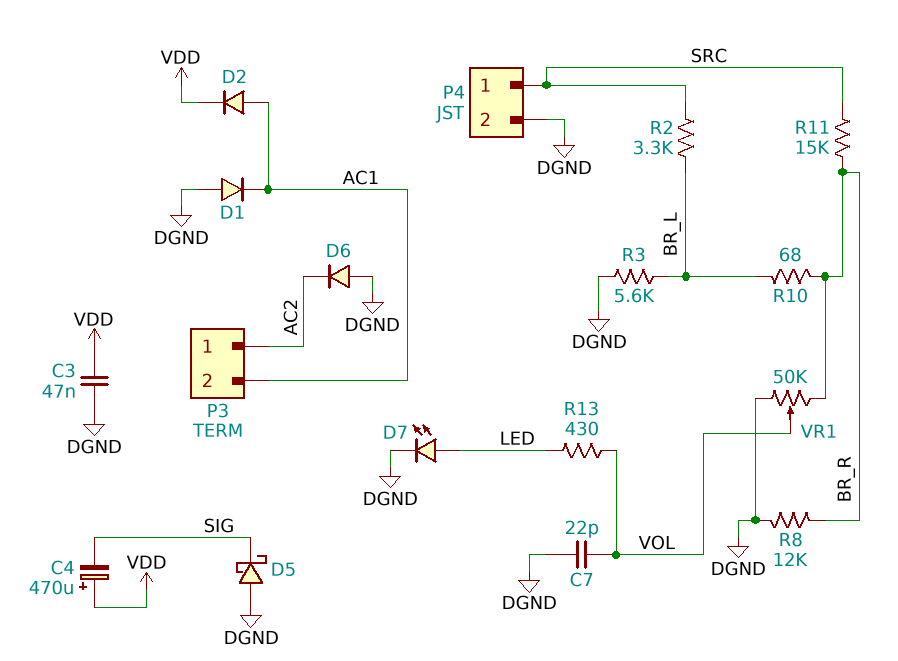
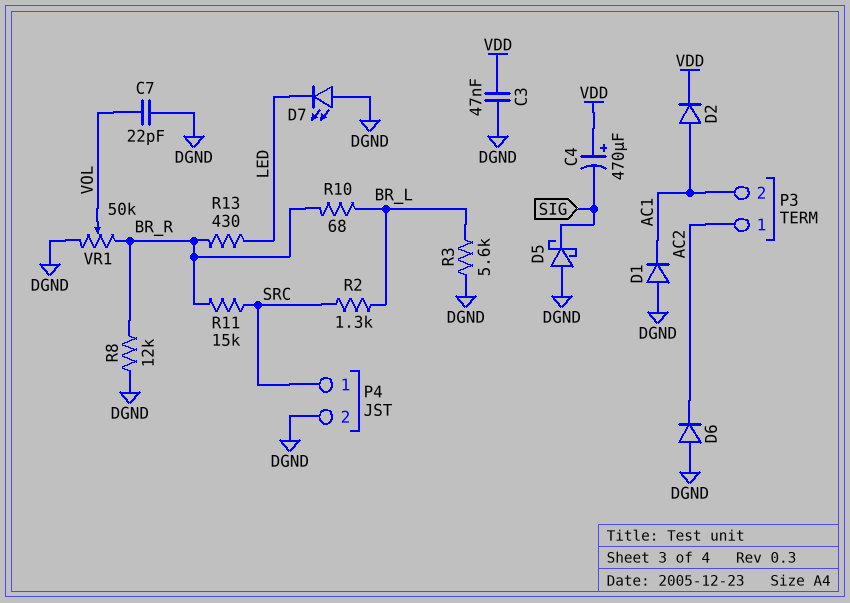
D7: LED (A LED, K DGND) -> LED (A DGND, K LED)
R2: 3.3k (BR_L, SRC) -> 1.3k (BR_L, SRC)
R13: 430 (LED, VOL) -> 430 (BR_R, LED)

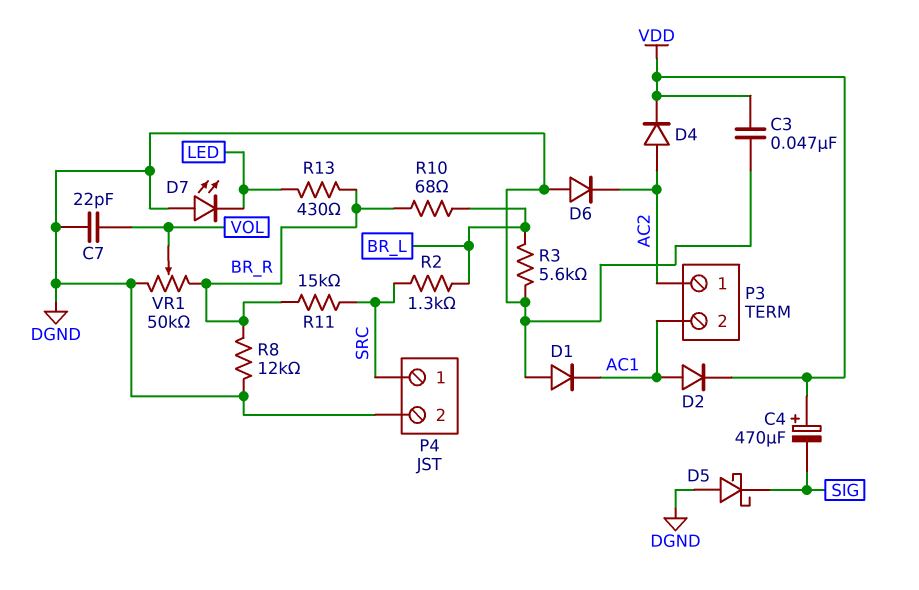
D4: none -> diode (A AC2, K VDD)

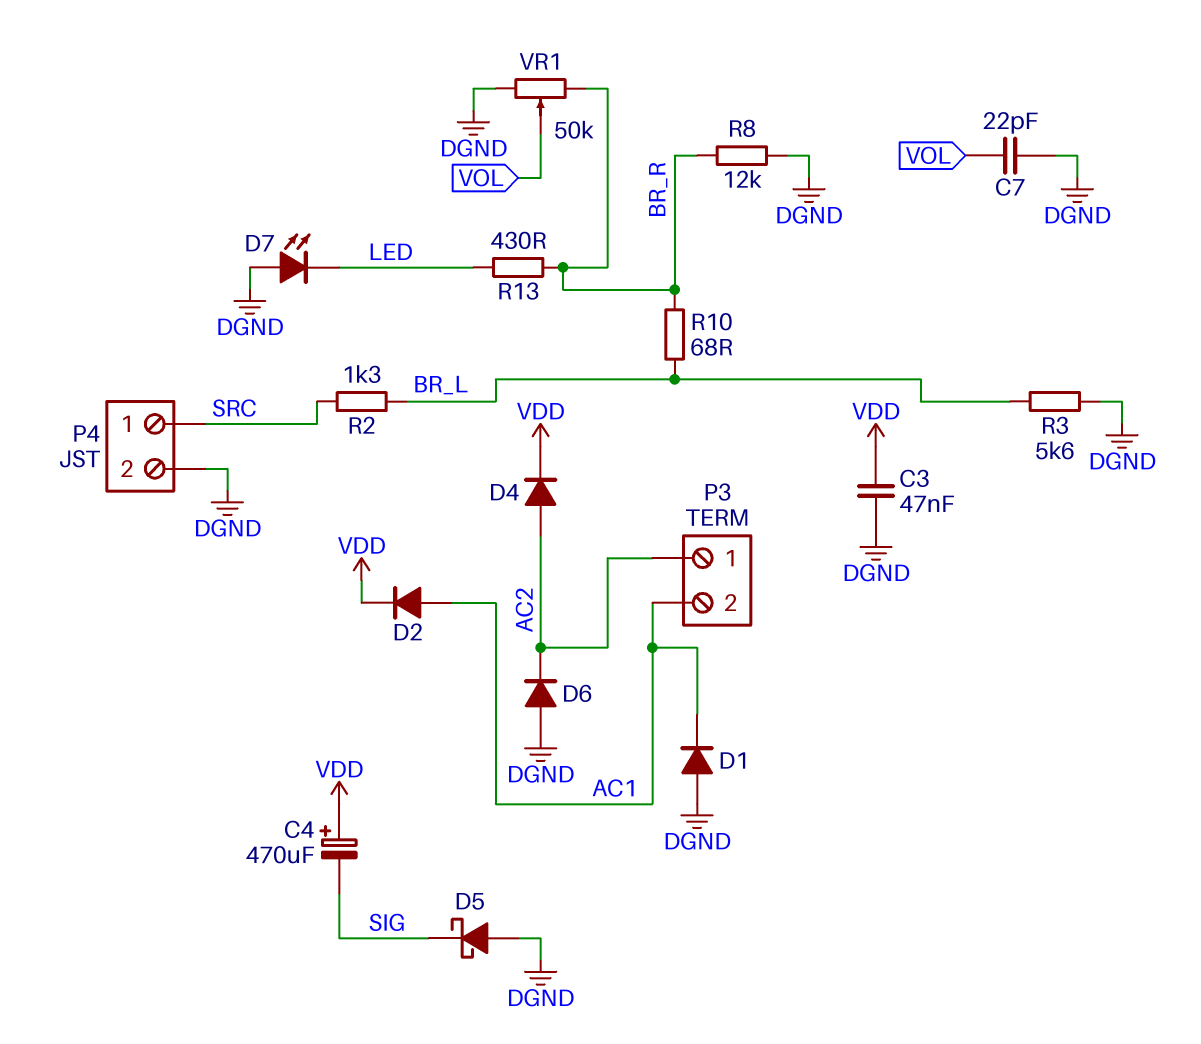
R11: 15k (BR_R, SRC) -> none

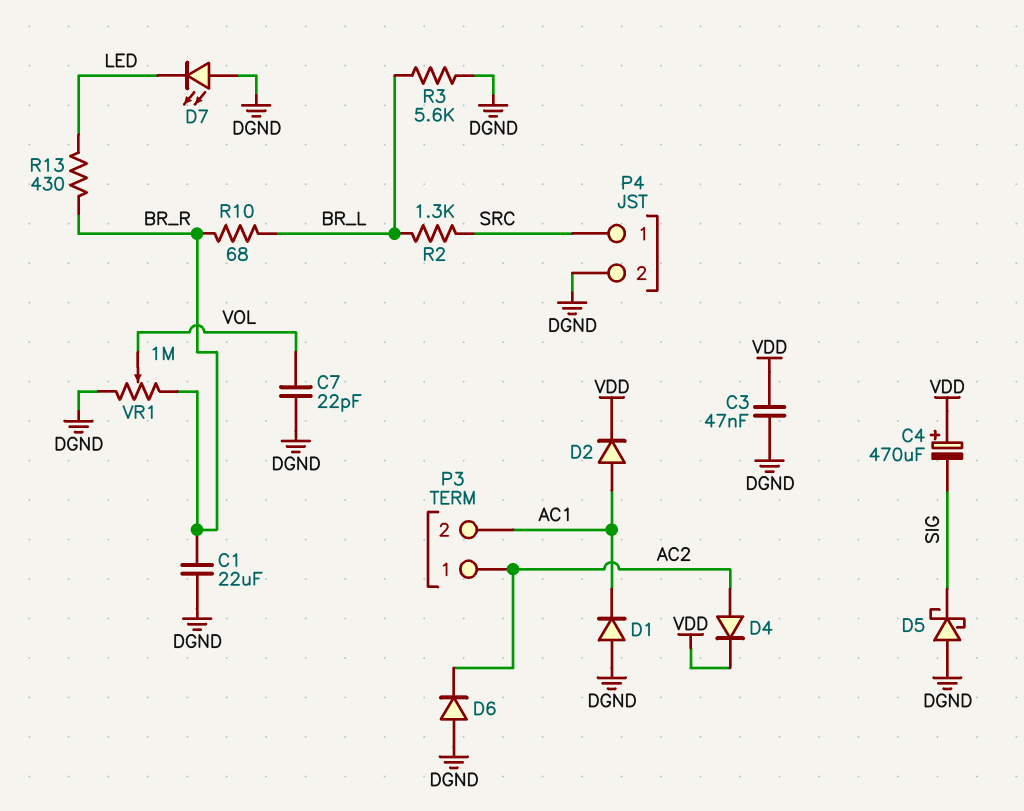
C1: none -> 22uF (BR_R, DGND)
R8: 12k (BR_R, DGND) -> none
VR1: 50k (BR_R, DGND, wiper VOL) -> 1M (BR_R, DGND, wiper VOL)

